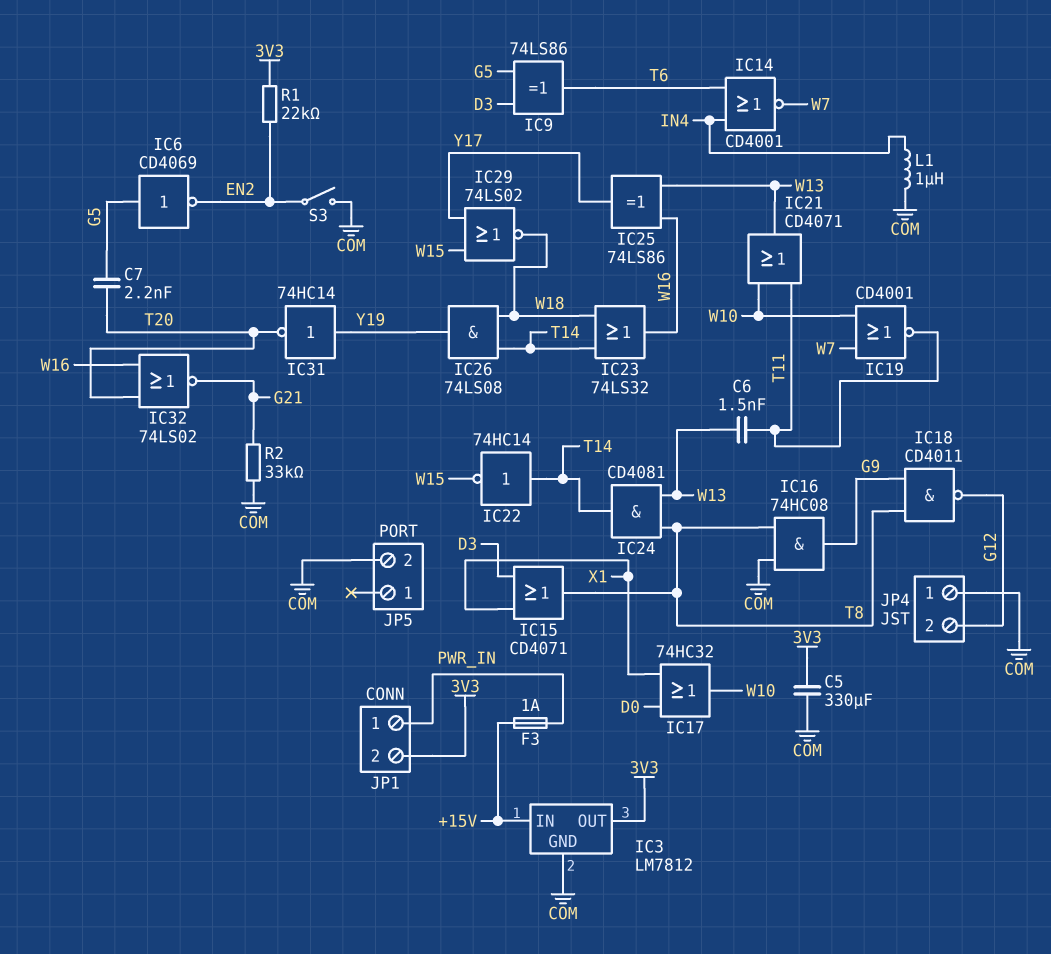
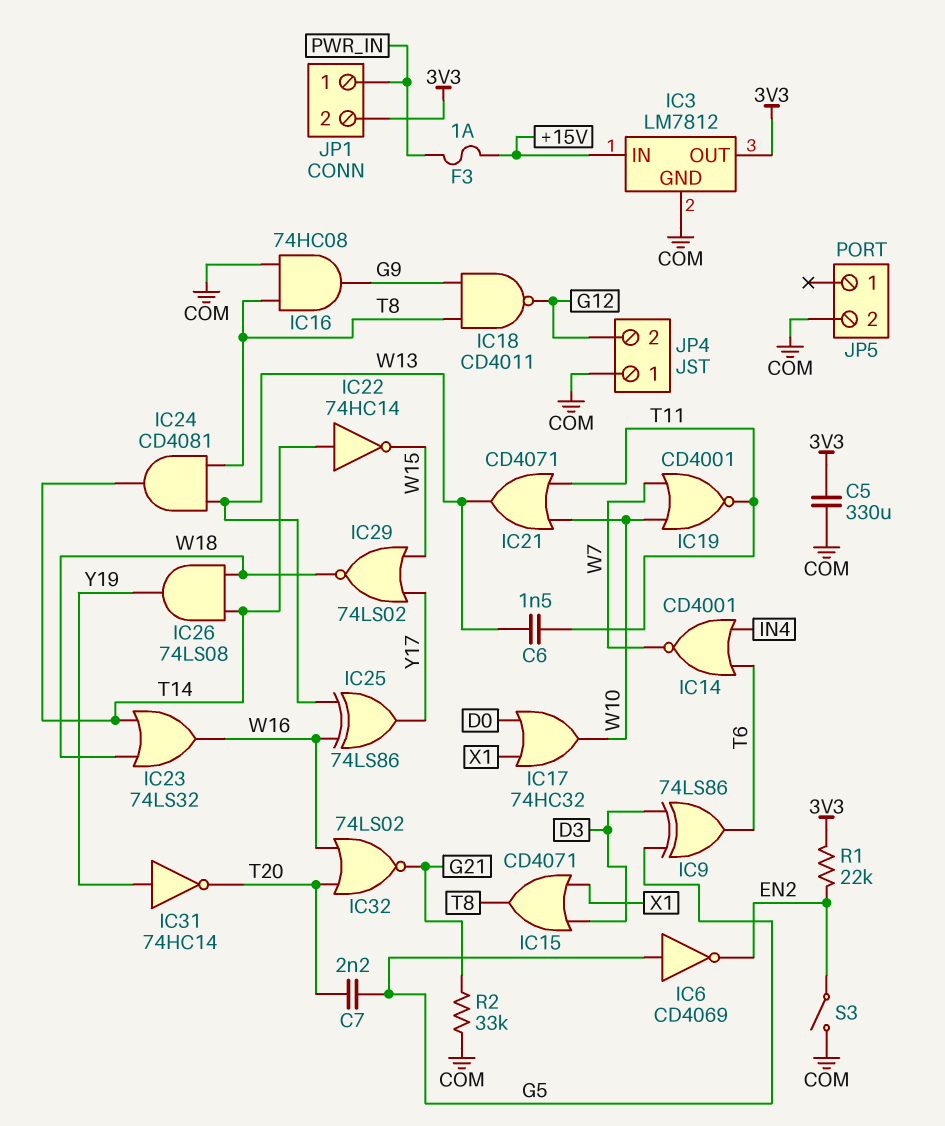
L1: 1uH (COM, IN4) -> none

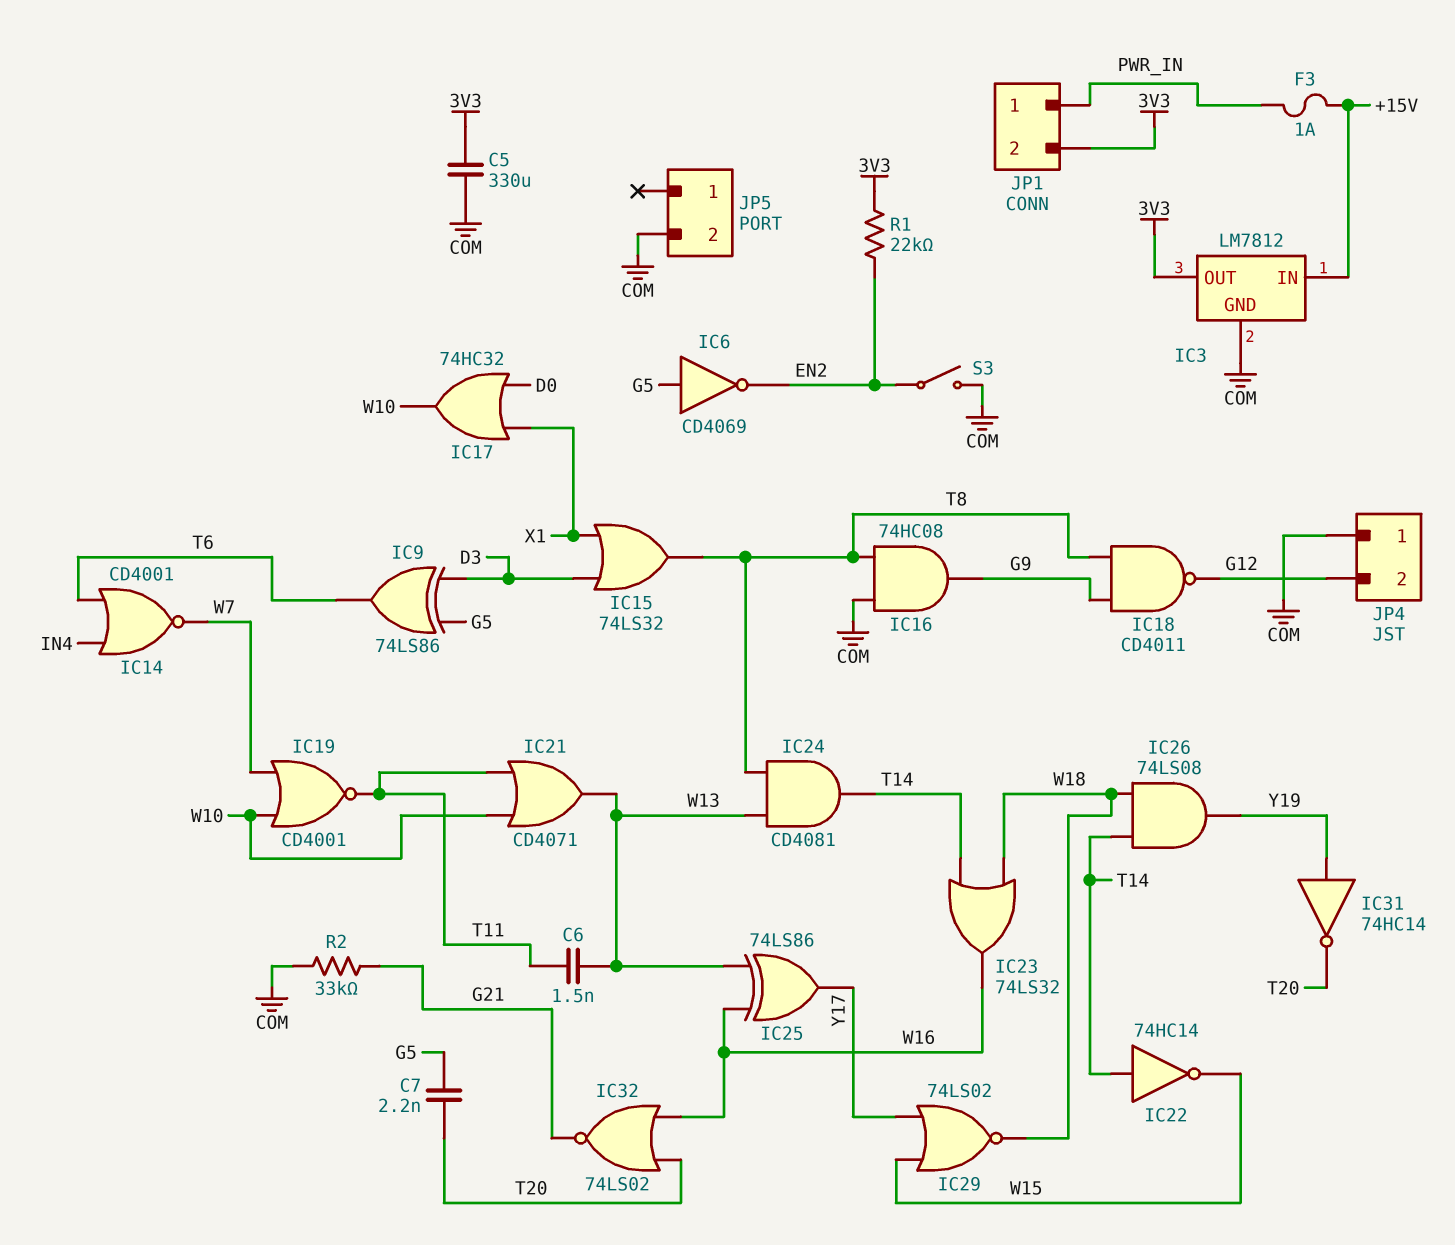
IC15: OR CD4071 (in D3, in X1, out T8) -> OR 74LS32 (in D3, in X1, out T8)

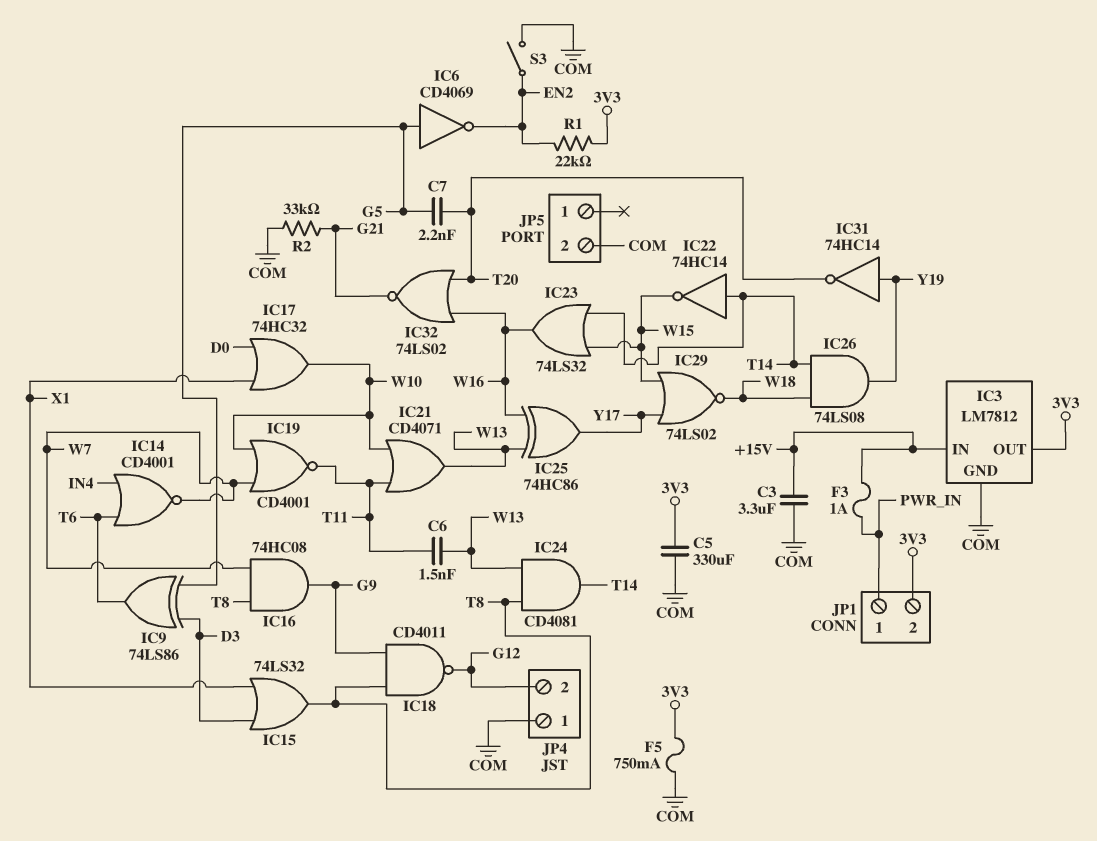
C3: none -> 3.3uF (+15V, COM)
F5: none -> 750mA (3V3, COM)
IC16: AND 74HC08 (in COM, in T8, out G9) -> AND 74HC08 (in T8, in W7, out G9)
IC23: OR 74LS32 (in T14, in W18, out W16) -> OR 74LS32 (in T14, in W15, out W16)
IC25: XOR 74LS86 (in W13, in W16, out Y17) -> XOR 74HC86 (in W13, in W16, out Y17)

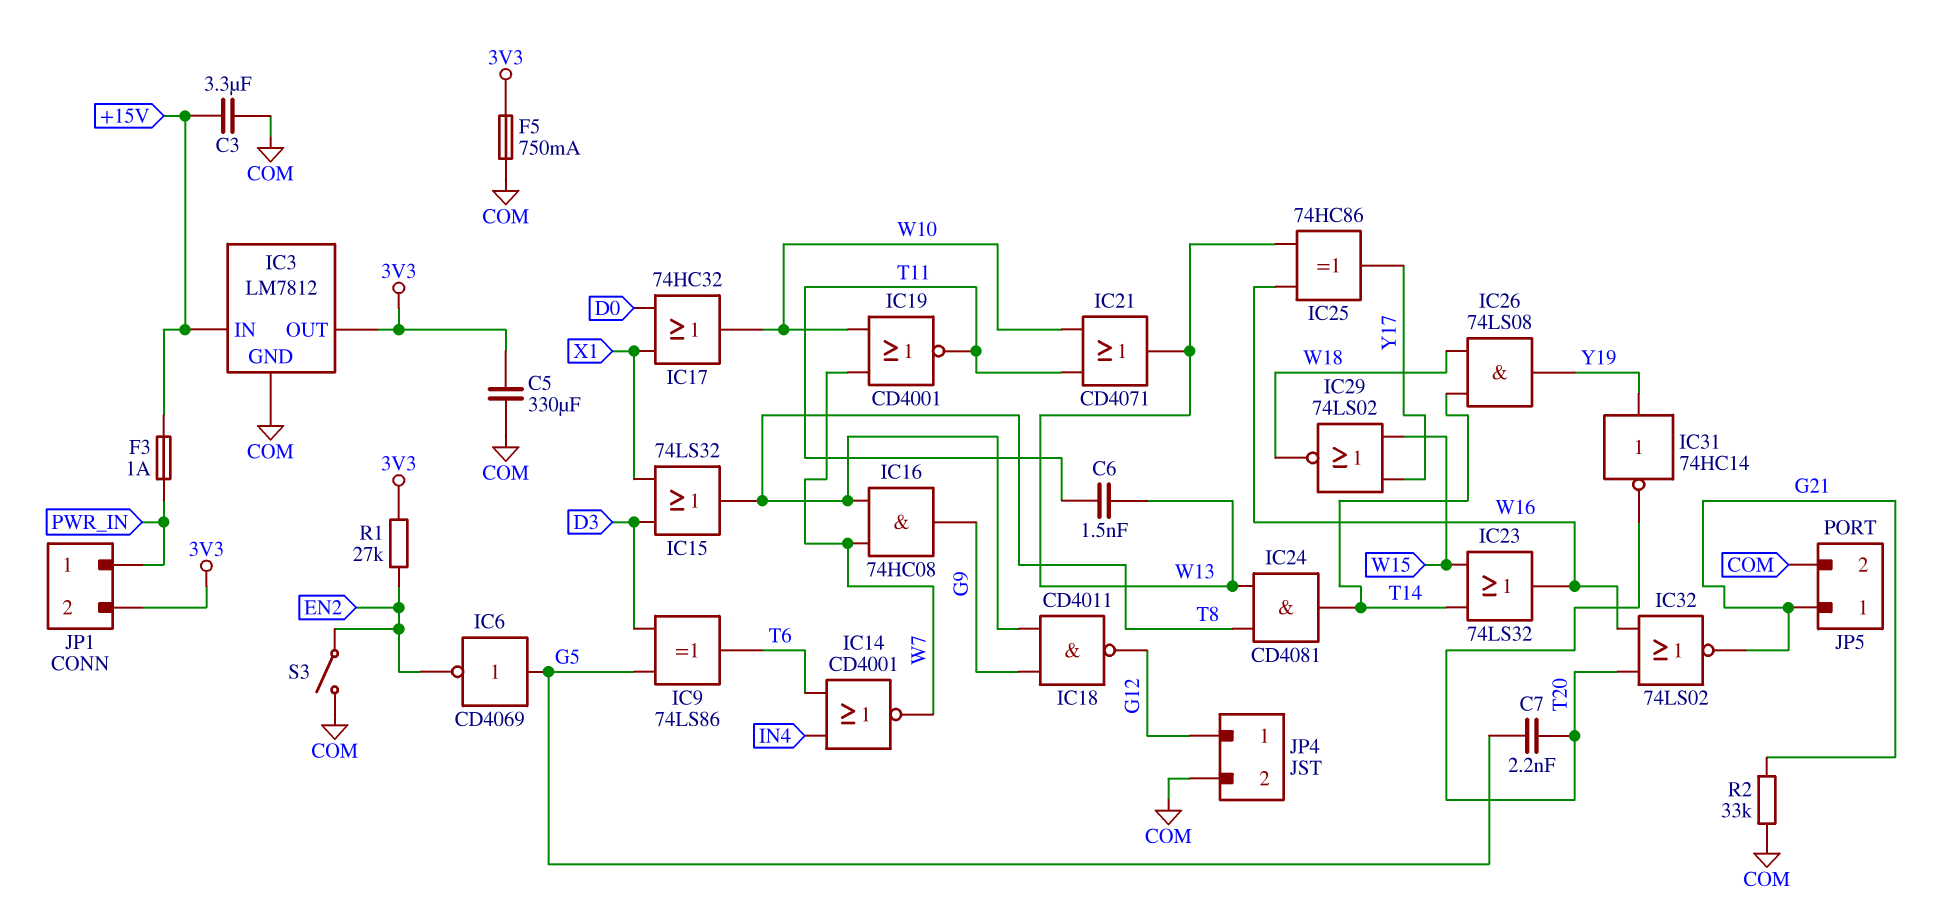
IC22: NOT 74HC14 (in T14, out W15) -> none
JP4 pin 1: COM -> G12
JP4 pin 2: G12 -> COM
JP5 pin 1: none -> G21
R1: 22k (3V3, EN2) -> 27k (3V3, EN2)

